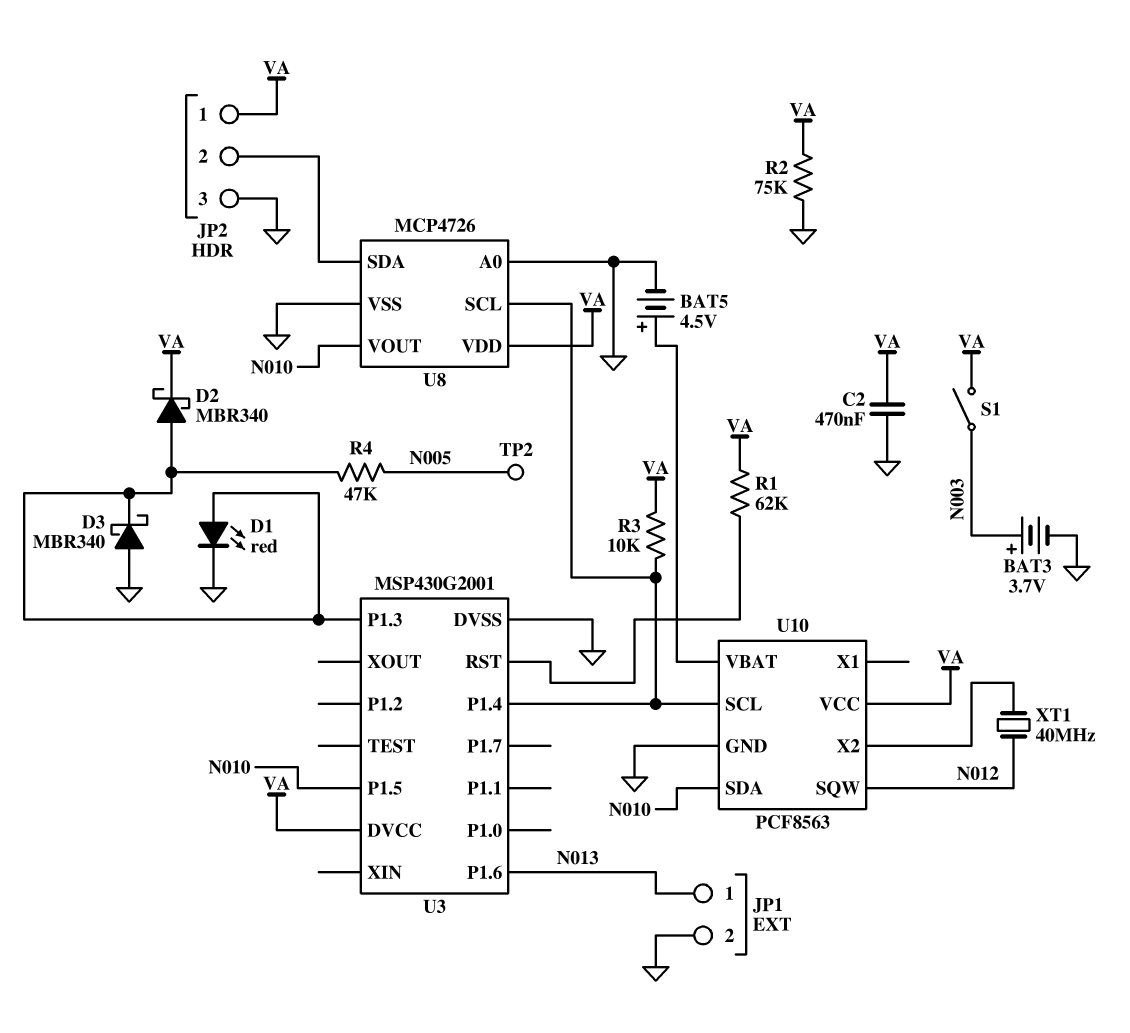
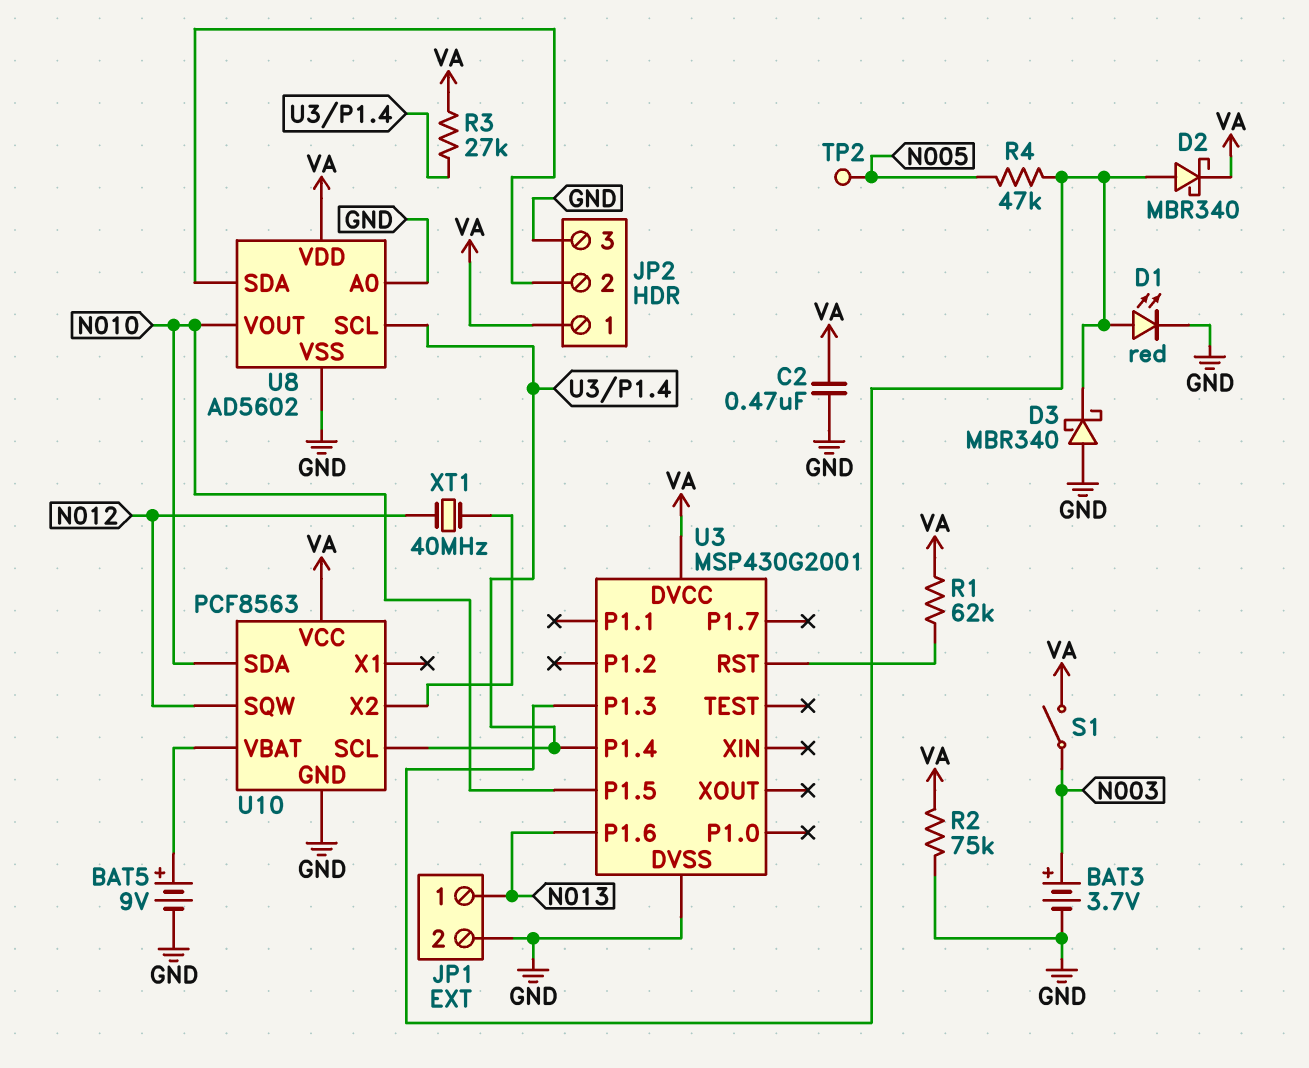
BAT5: 4.5V (plus U10/VBAT, minus GND) -> 9V (plus U10/VBAT, minus GND)
R3: 10k (U3/P1.4, VA) -> 27k (U3/P1.4, VA)
U8: MCP4726 -> AD5602

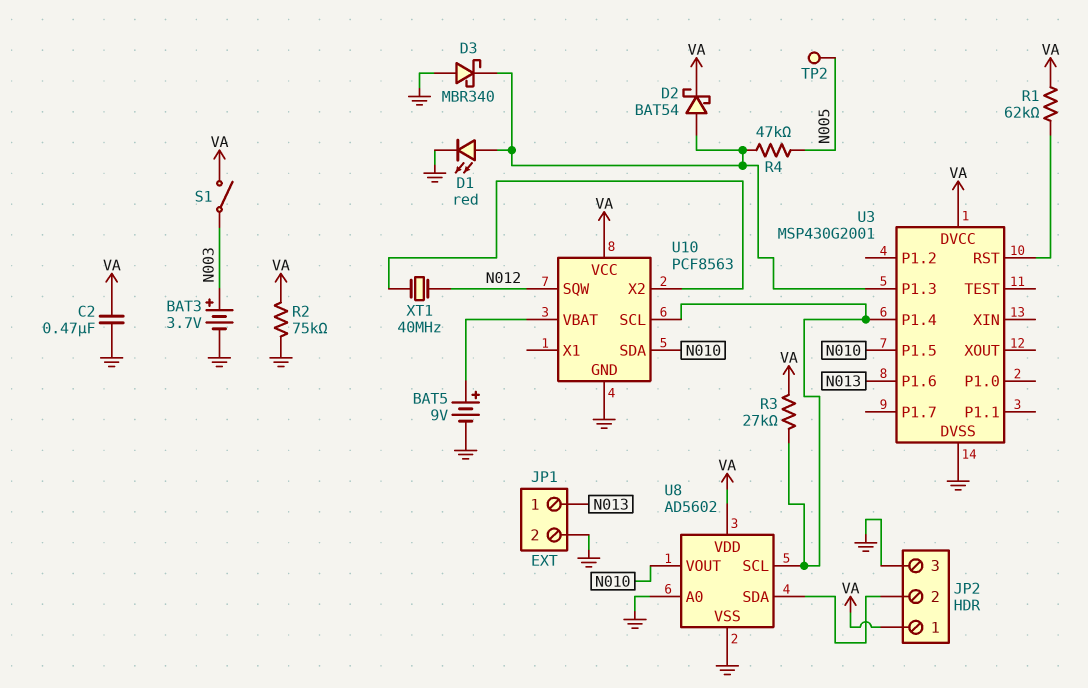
D2: schottky MBR340 (A U3/P1.3, K VA) -> schottky BAT54 (A U3/P1.3, K VA)

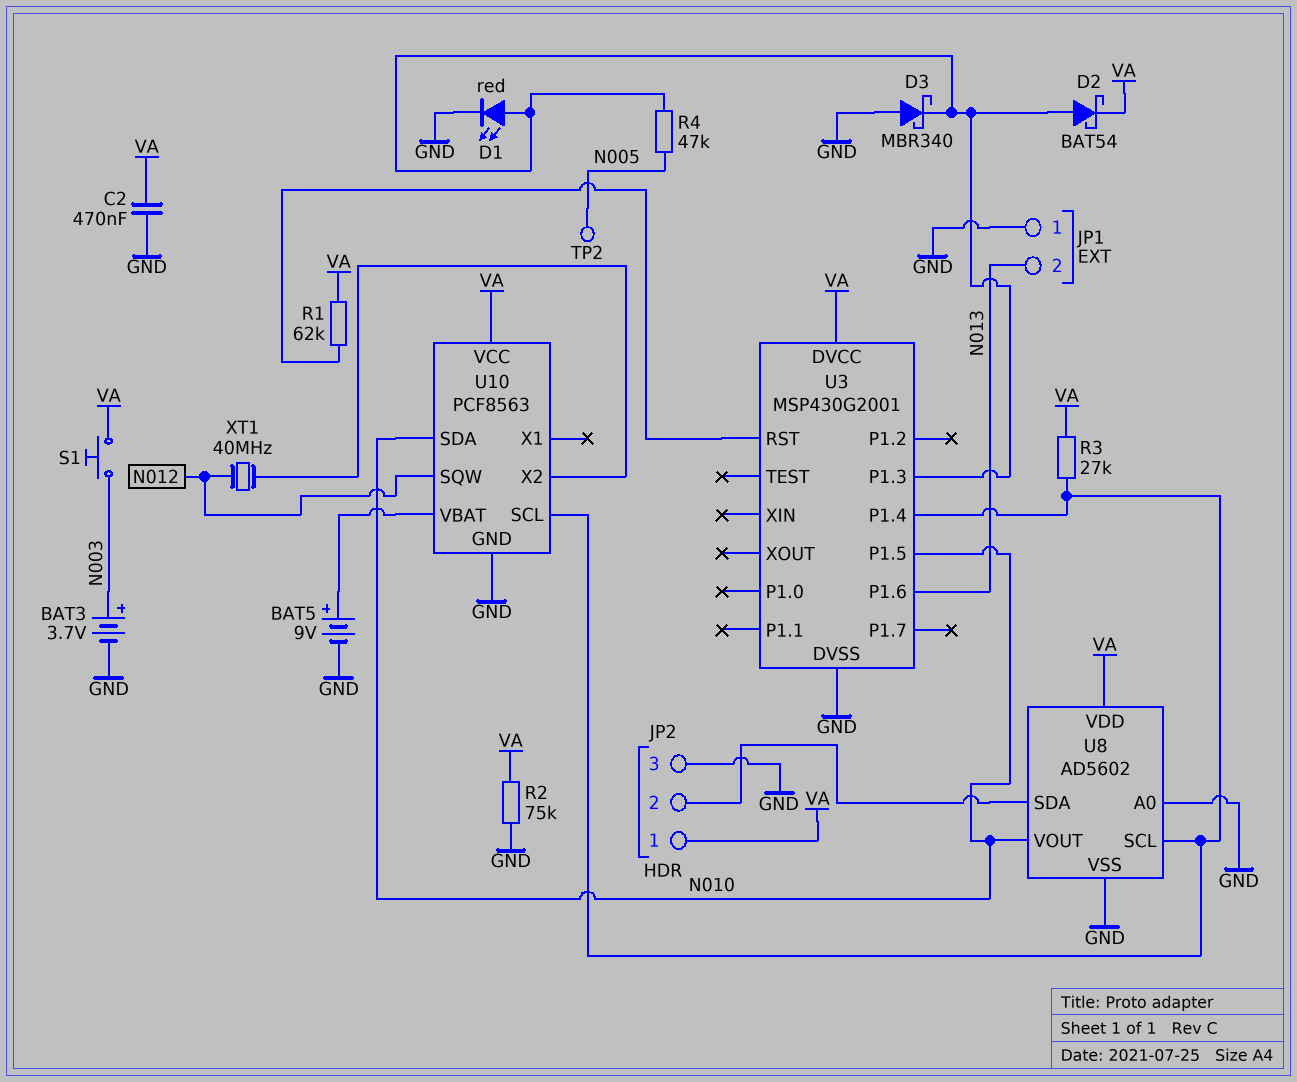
JP1 pin 1: N013 -> GND
JP1 pin 2: GND -> N013
S1: switch (N003, VA) -> button (N003, VA)

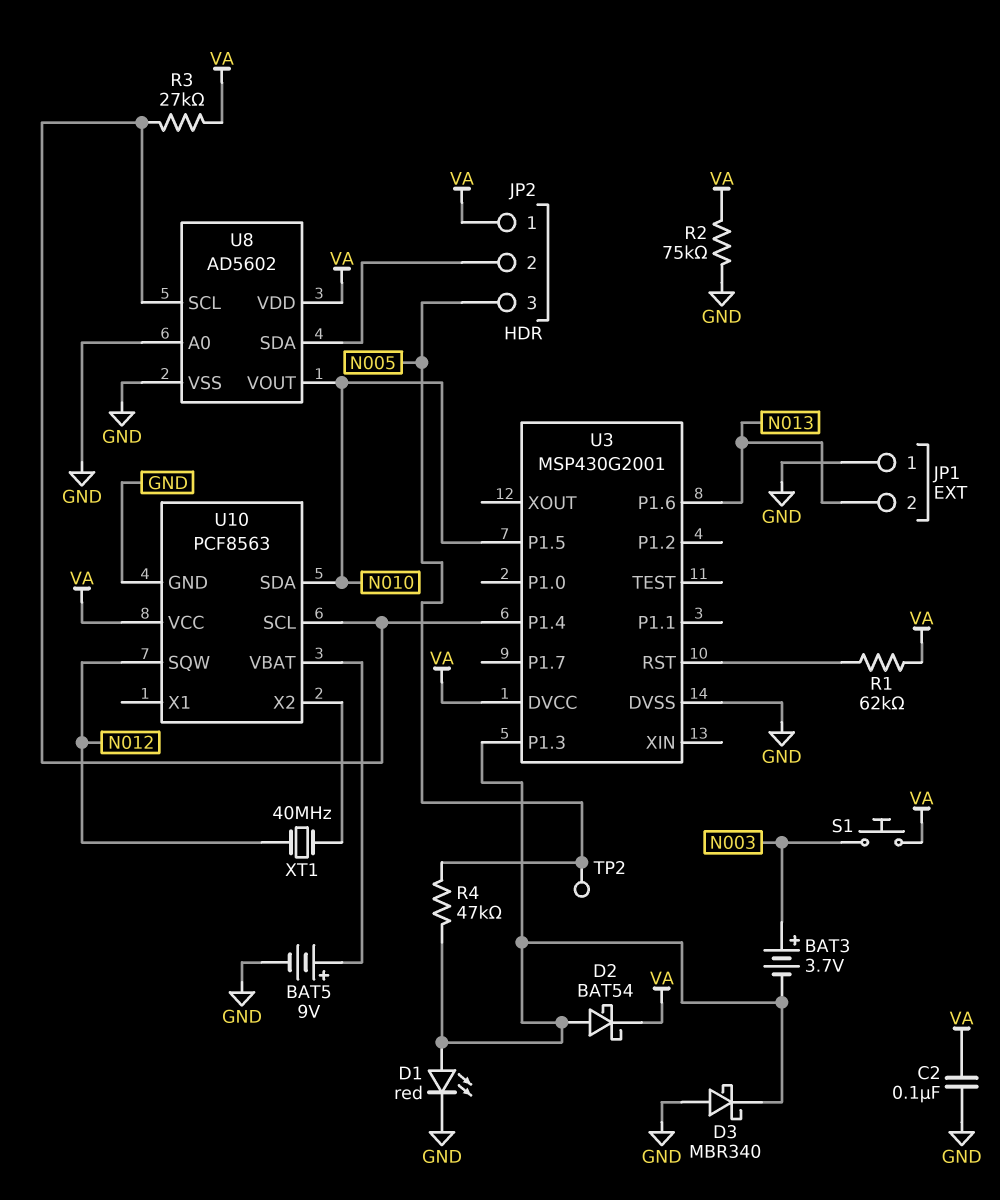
BAT3: 3.7V (plus N003, minus GND) -> 3.7V (plus N003, minus U3/P1.3)
C2: 470nF (GND, VA) -> 100nF (GND, VA)
JP2 pin 3: GND -> N005

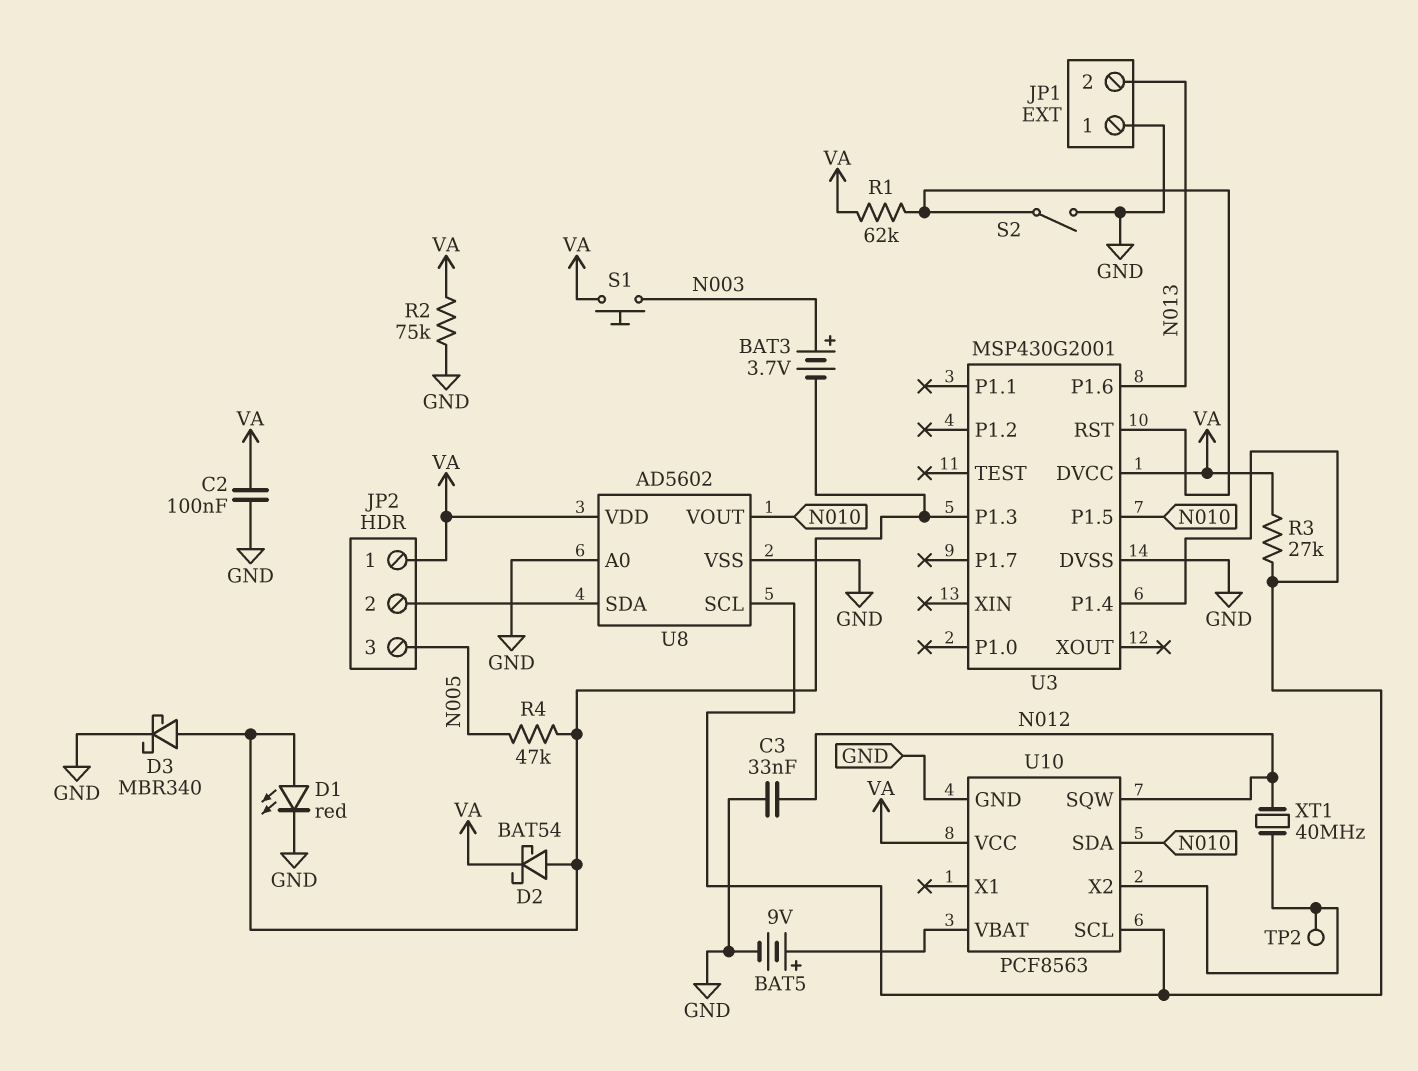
C3: none -> 33nF (GND, N012)
D3: schottky MBR340 (A GND, K U3/P1.3) -> schottky MBR340 (A U3/P1.3, K GND)
S2: none -> switch (GND, U3/RST)
TP2: test point (N005) -> test point (U10/X2)

